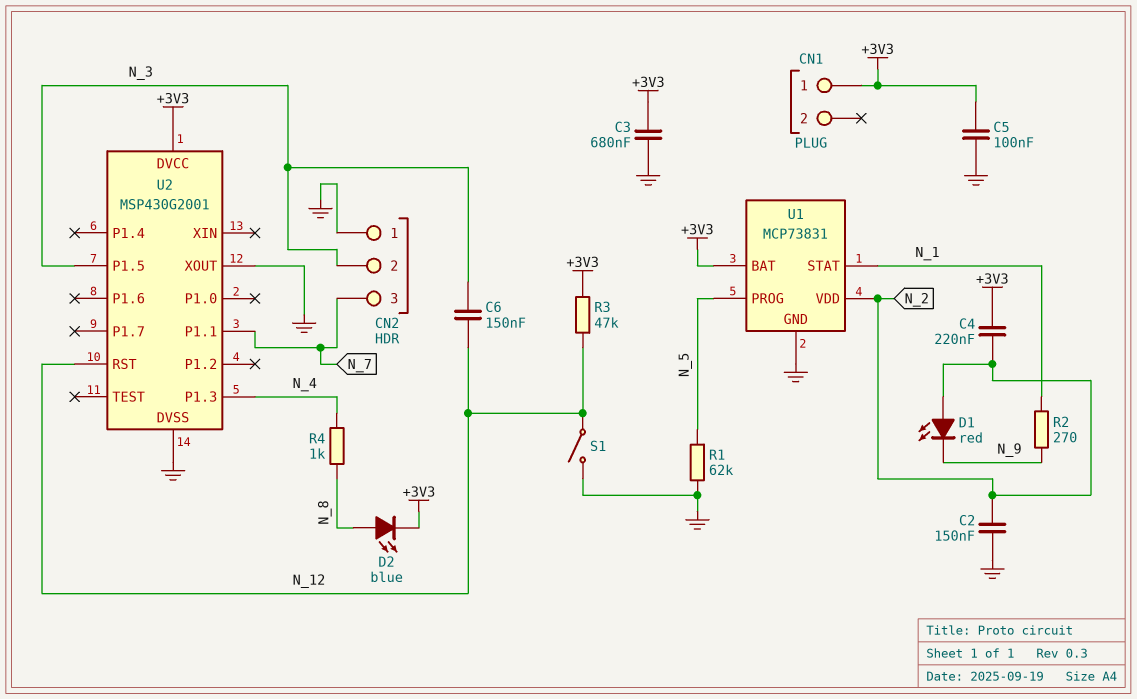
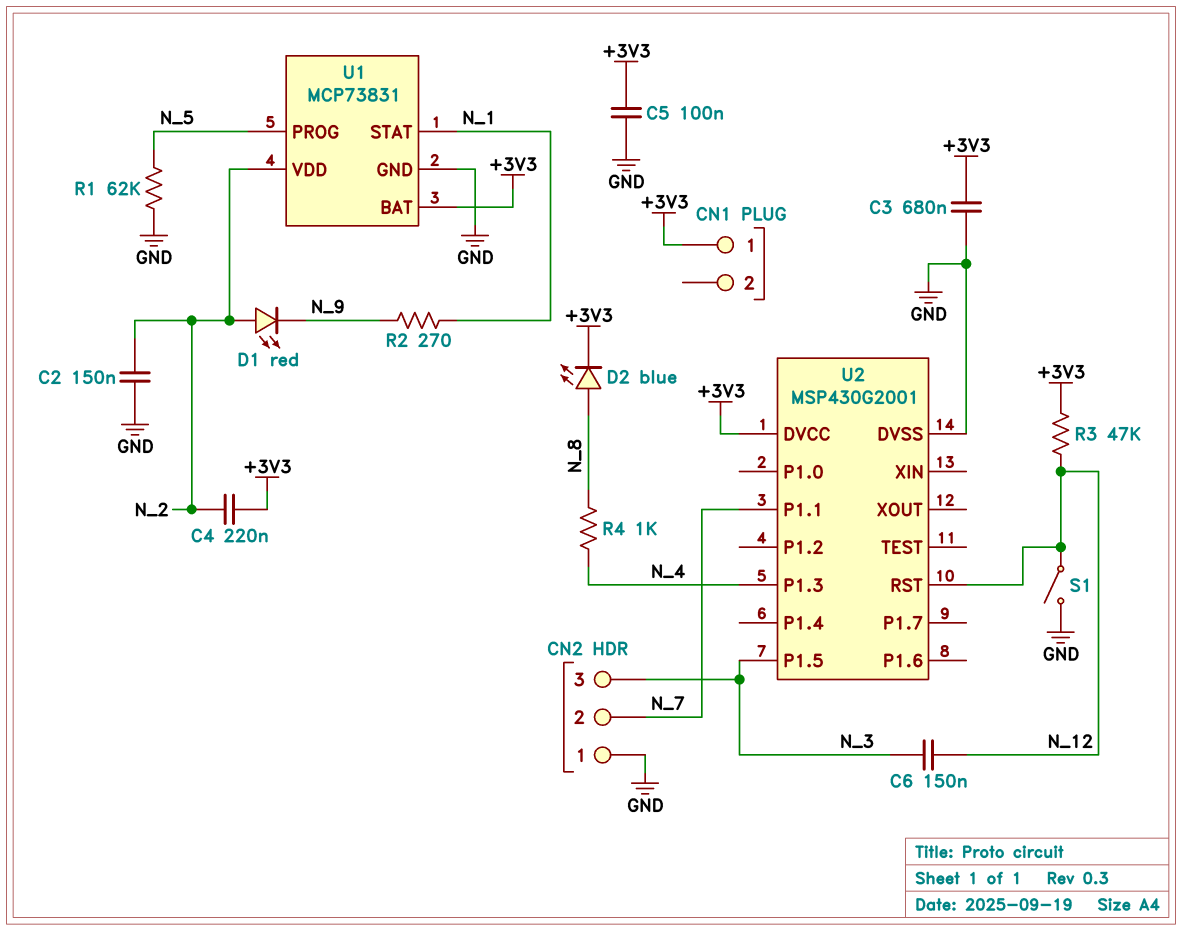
CN2 pin 2: N_3 -> N_7
CN2 pin 3: N_7 -> N_3
U2 pin XOUT: GND -> none

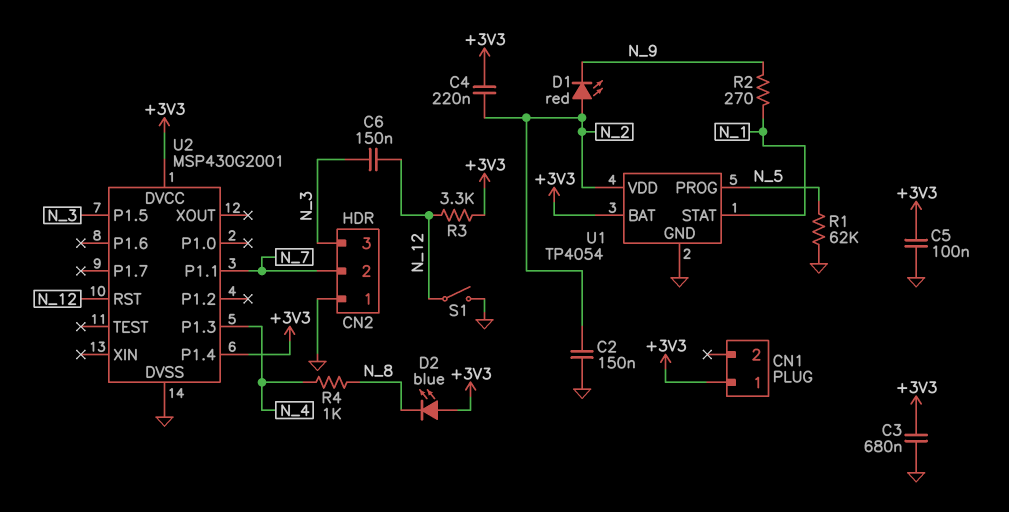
D2: LED blue (A N_8, K +3V3) -> LED blue (A +3V3, K N_8)
R3: 47k (+3V3, N_12) -> 3.3k (+3V3, N_12)
U1: MCP73831 -> TP4054
U2 pin P1.4: none -> +3V3

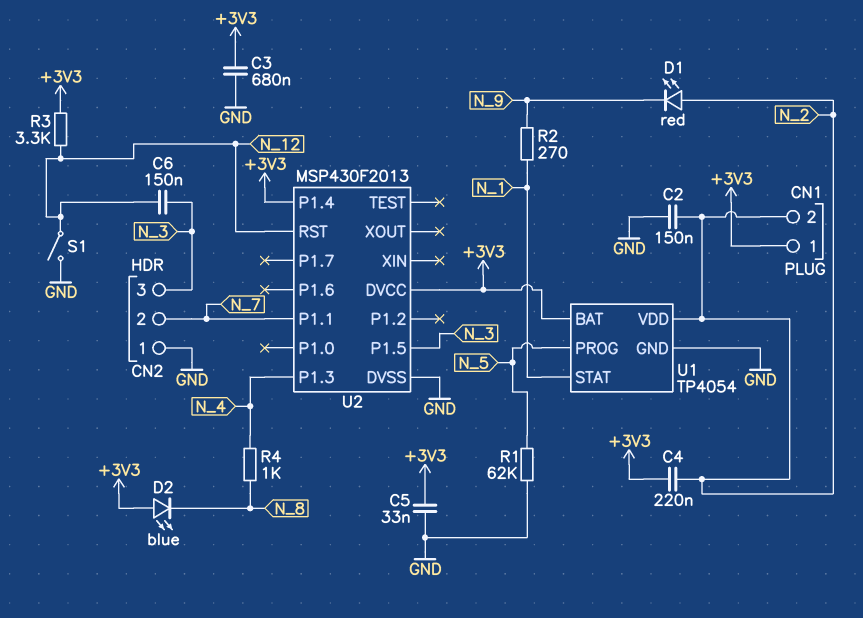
C5: 100nF (+3V3, GND) -> 33nF (+3V3, GND)
CN1 pin 2: none -> N_2
U2: MSP430G2001 -> MSP430F2013

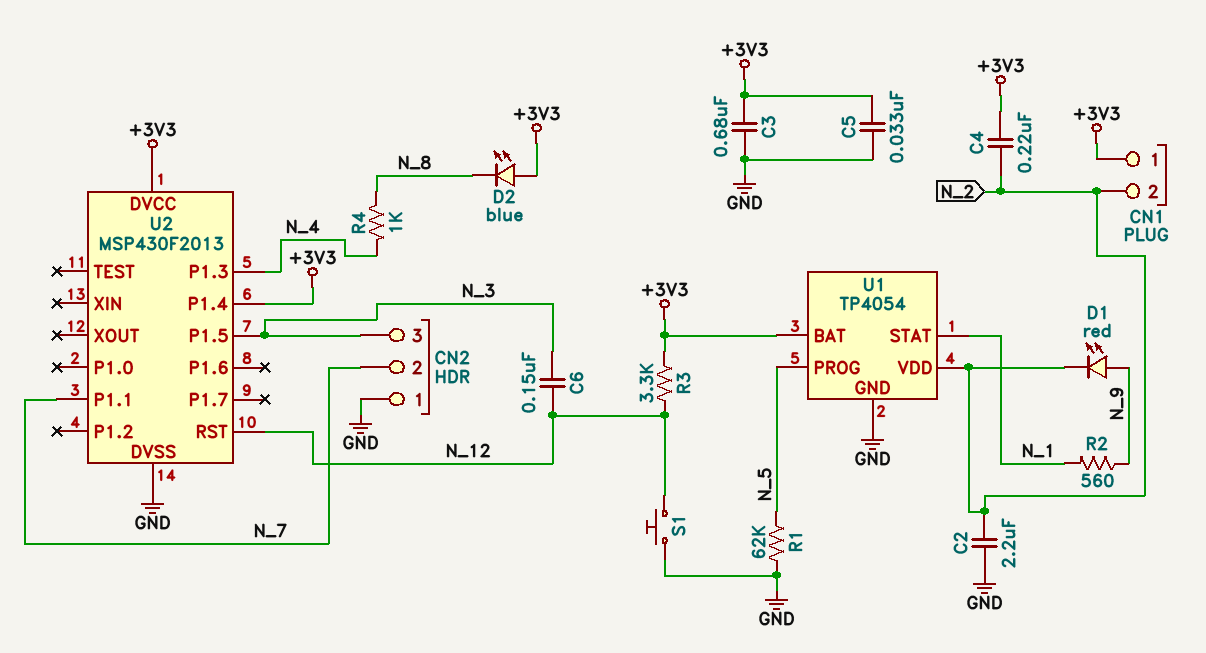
C2: 150nF (GND, N_2) -> 2.2uF (GND, N_2)
D1: LED red (A N_2, K N_9) -> LED red (A N_9, K N_2)
R2: 270 (N_1, N_9) -> 560 (N_1, N_9)
S1: switch (GND, N_12) -> button (GND, N_12)

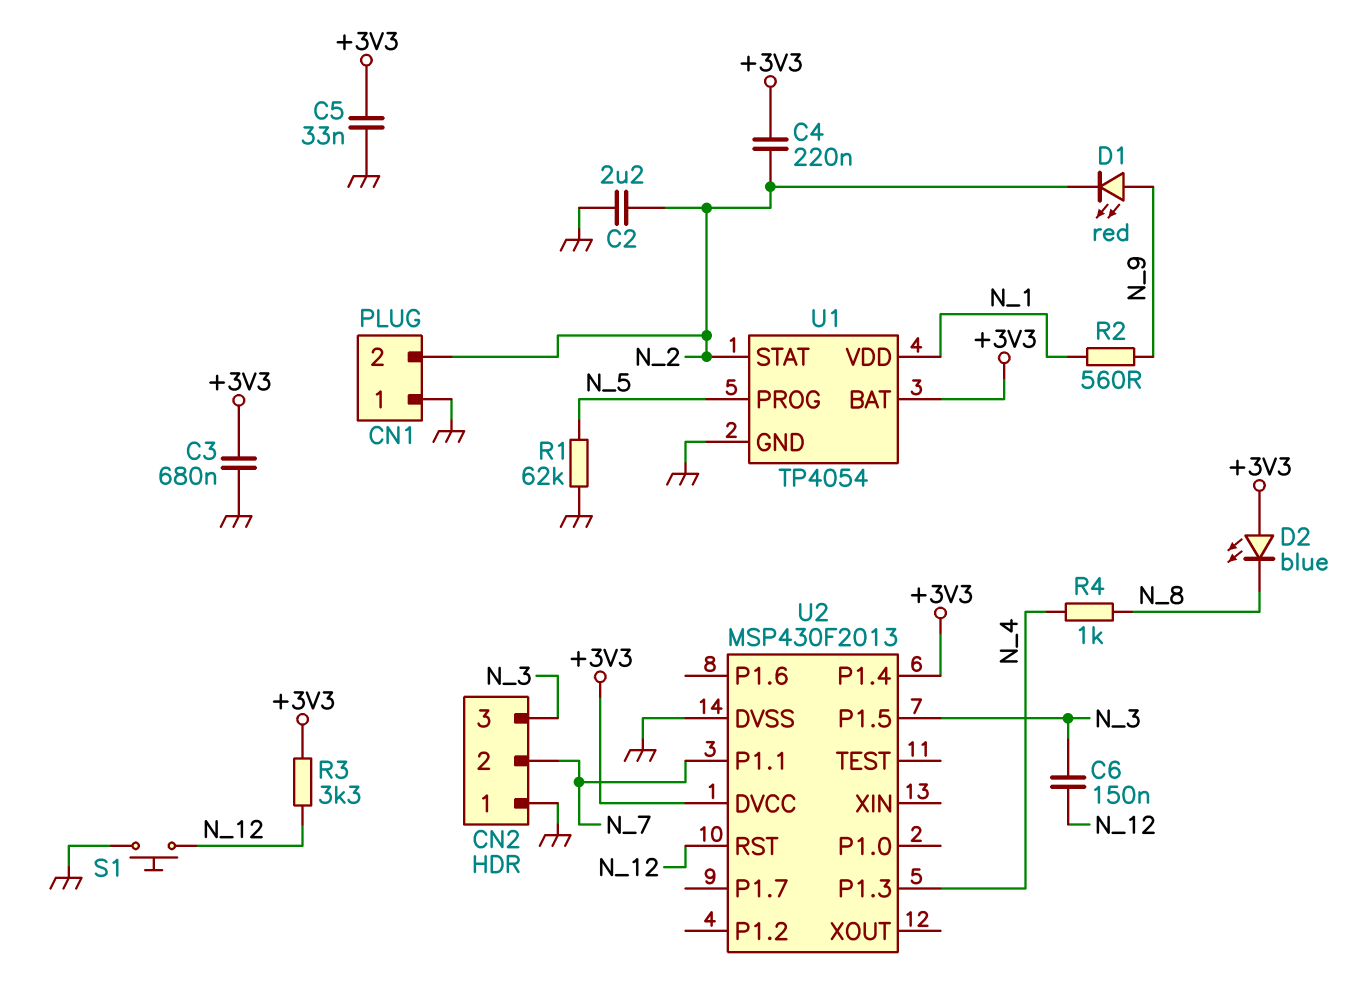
CN1 pin 1: +3V3 -> GND
U1 pin STAT: N_1 -> N_2
U1 pin VDD: N_2 -> N_1

